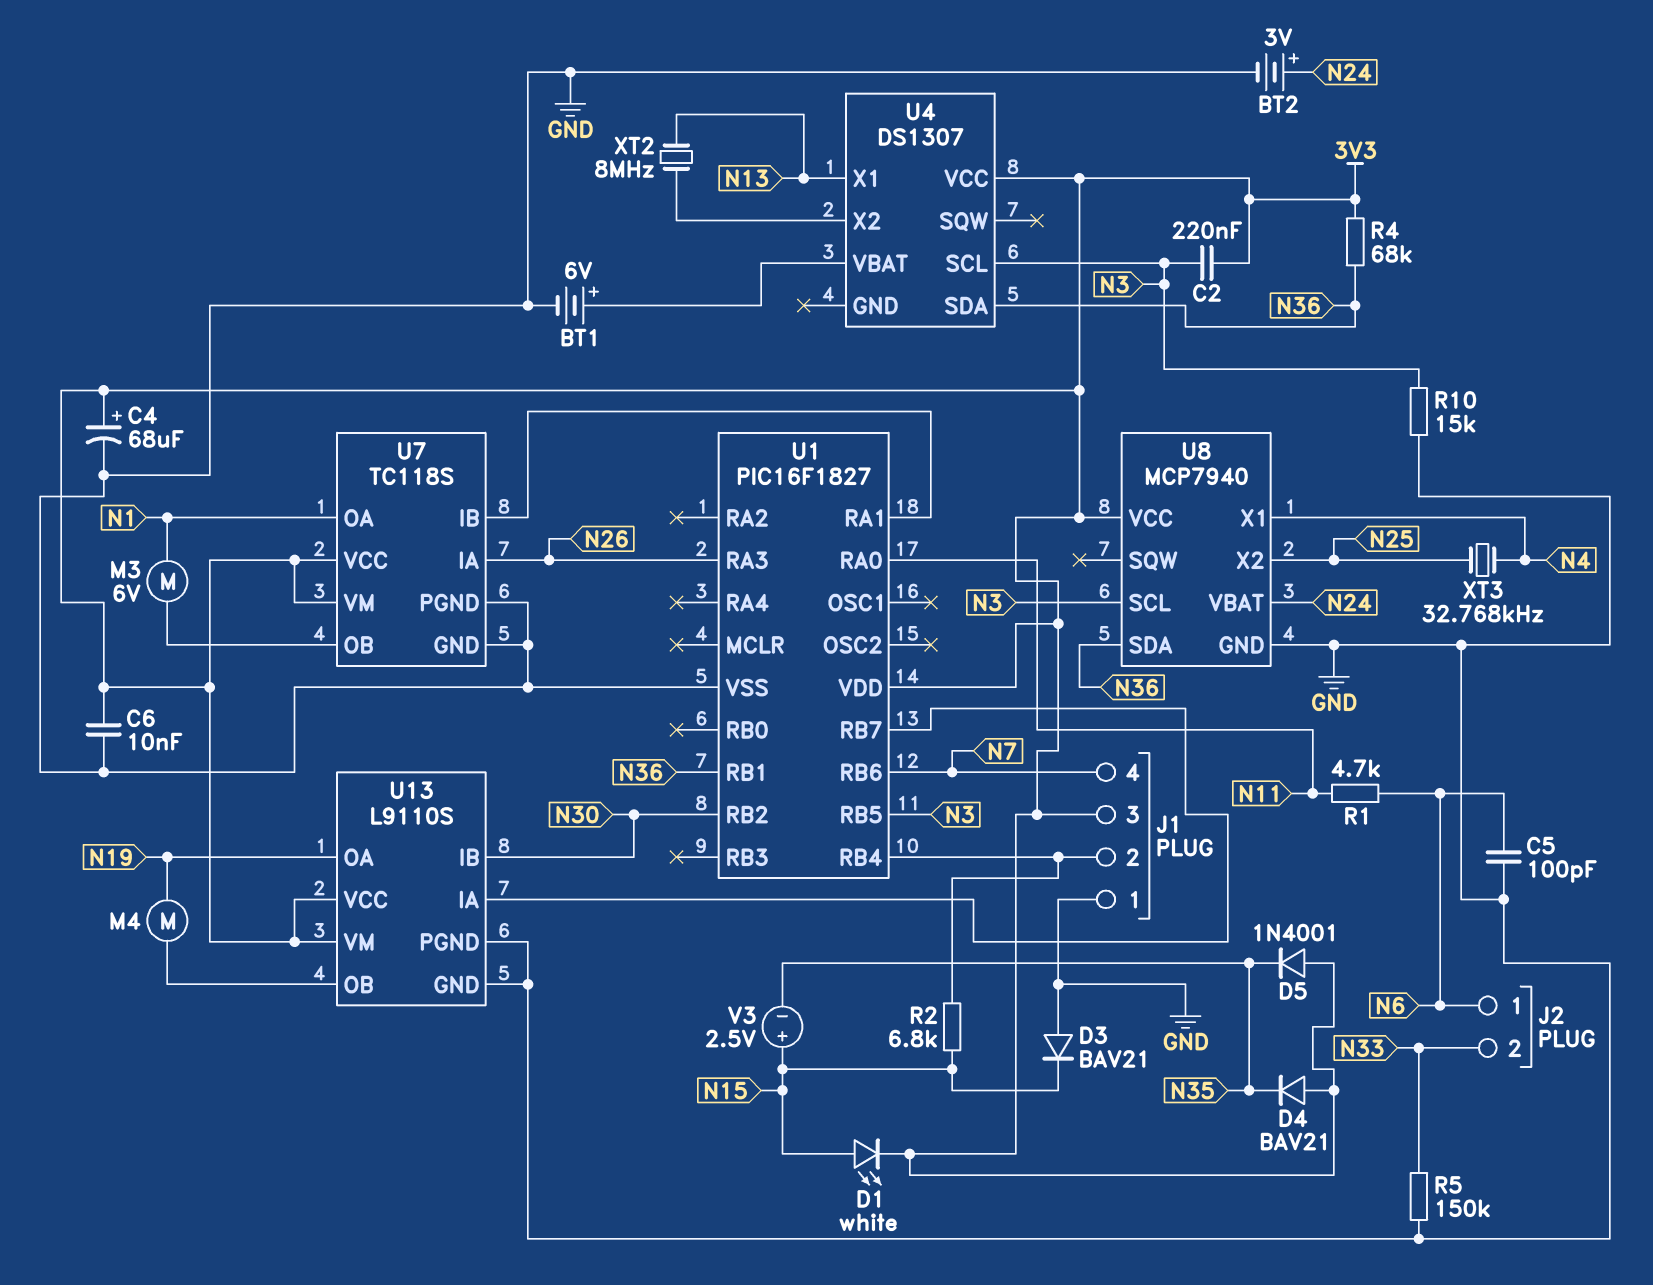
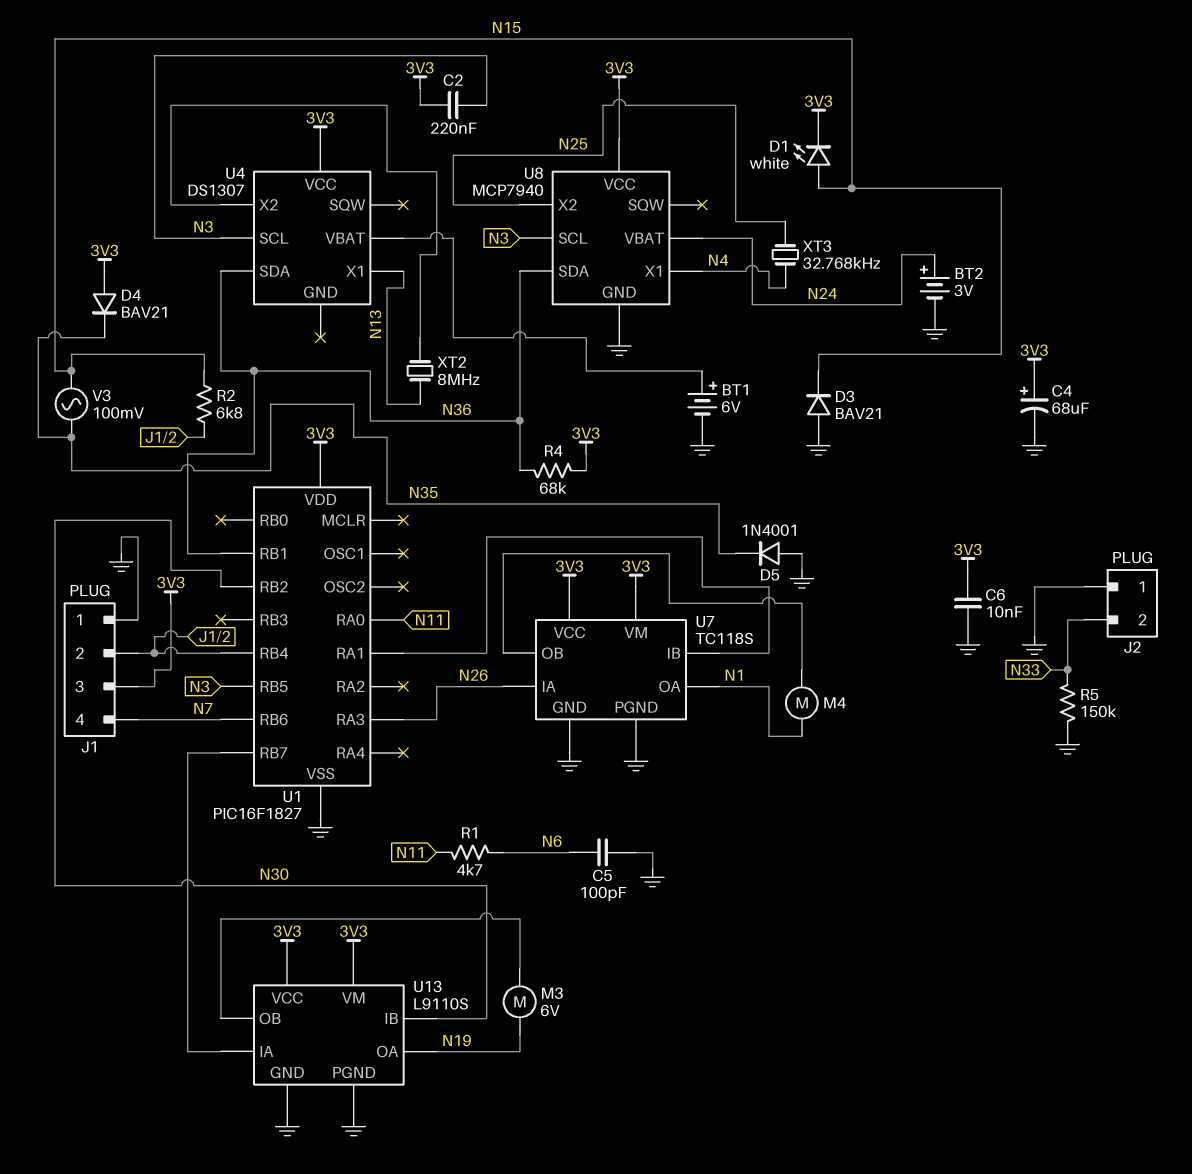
D5: diode 1N4001 (A 3V3, K N35) -> diode 1N4001 (A GND, K N35)
J2 pin 1: N6 -> GND
M3: motor 6V (N1, U7/OB) -> motor 6V (N19, U13/OB)
M4: motor (N19, U13/OB) -> motor (N1, U7/OB)
R10: 15k (GND, N3) -> none
V3: 2.5V (plus N15, minus N35) -> AC 100mV (N15, N35)

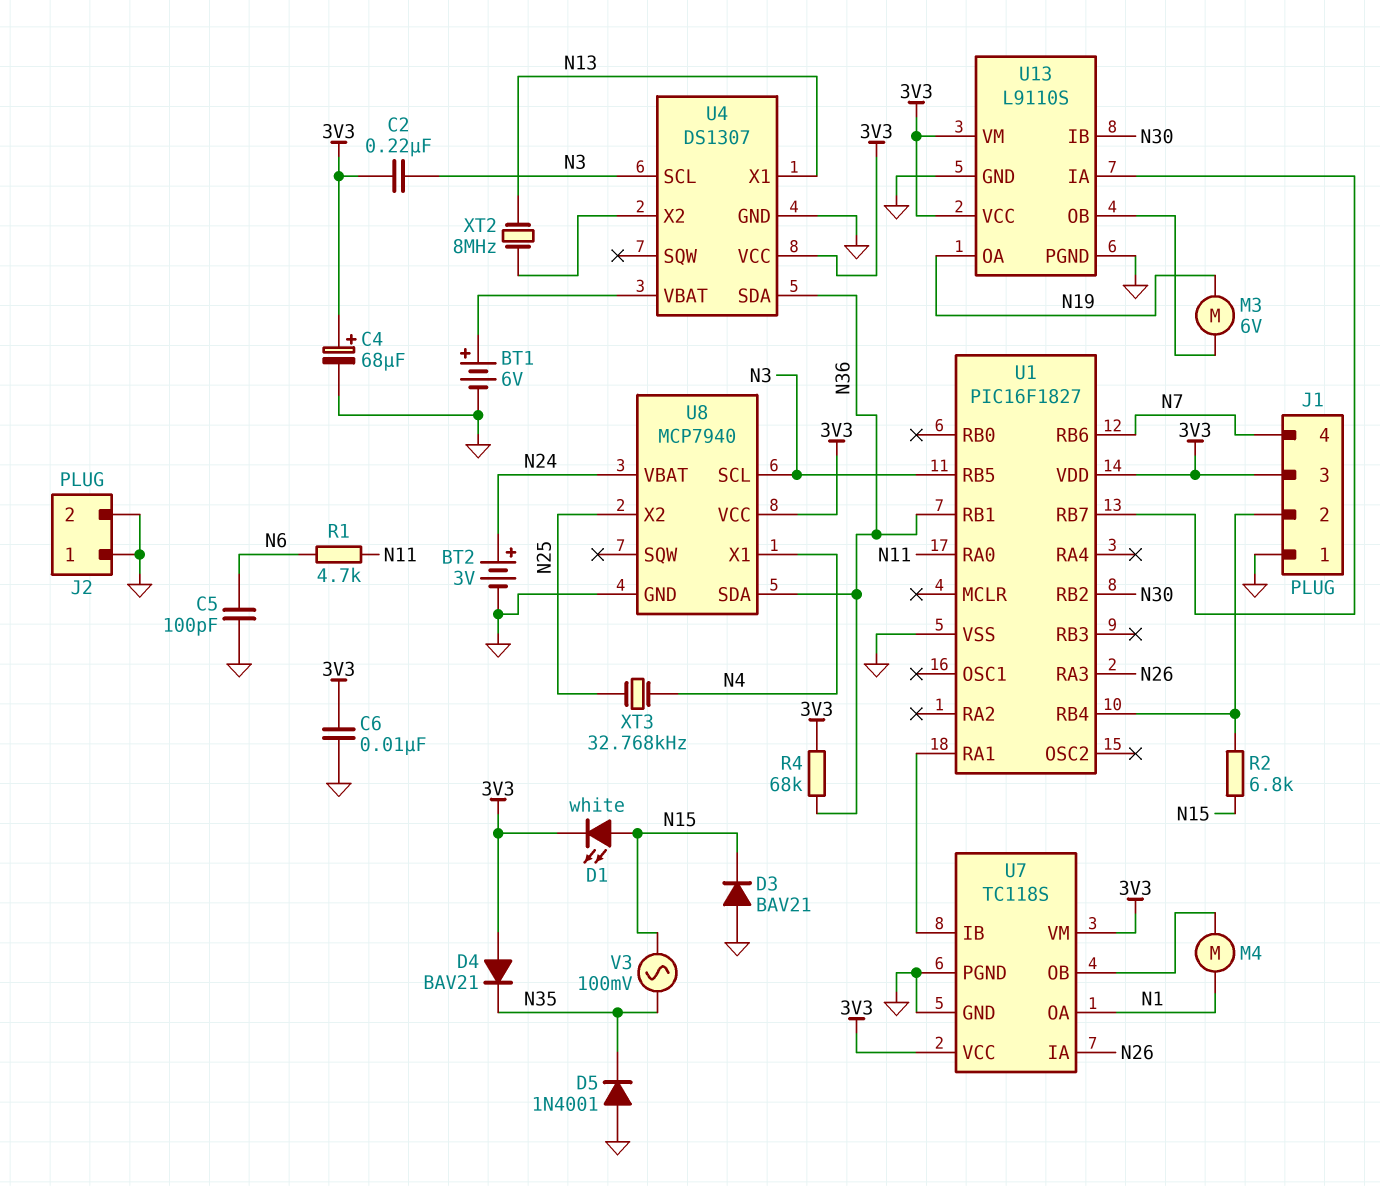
J2 pin 2: N33 -> GND
R5: 150k (GND, N33) -> none
U4 pin GND: none -> GND

